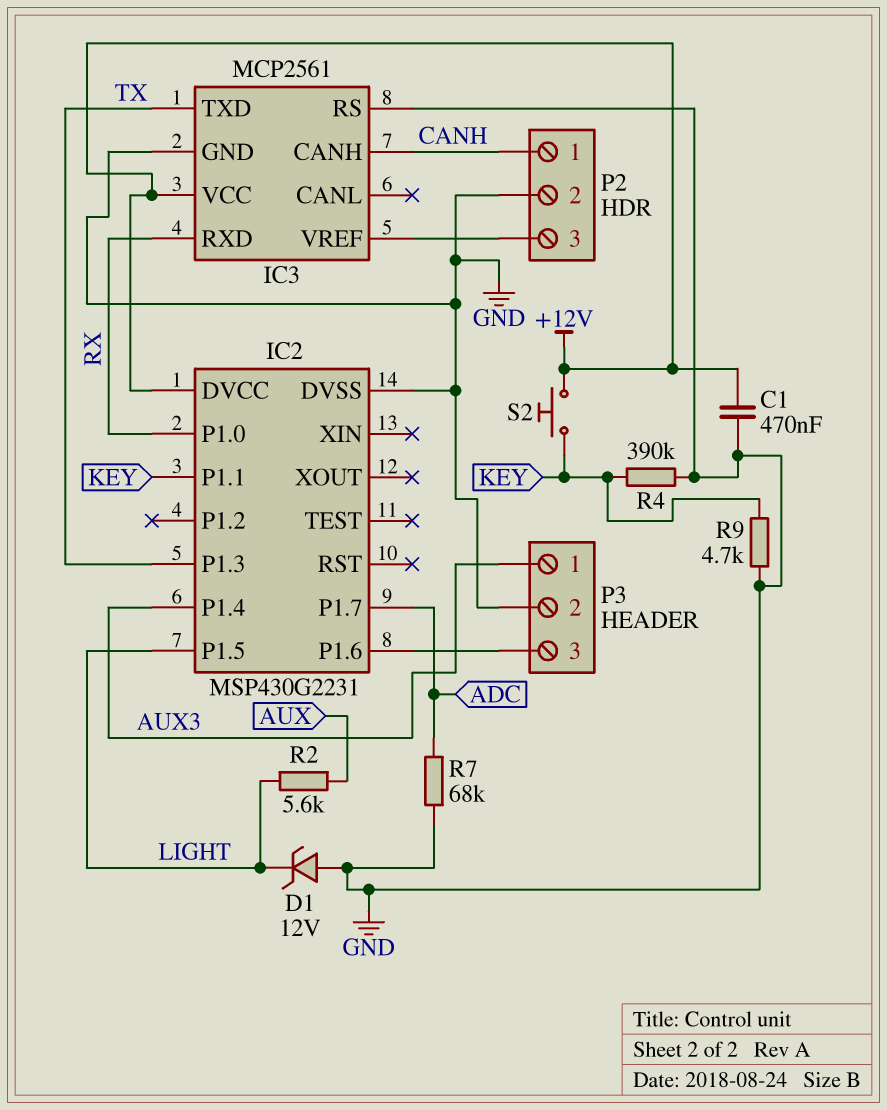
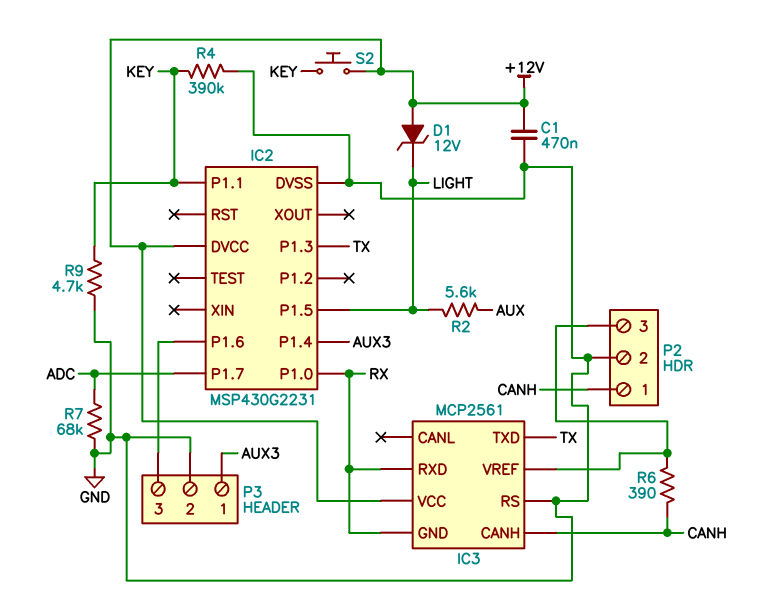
D1: zener 12V (A GND, K LIGHT) -> zener 12V (A +12V, K LIGHT)
IC3 pin GND: GND -> RX
R6: none -> 390 (CANH, IC3/VREF)

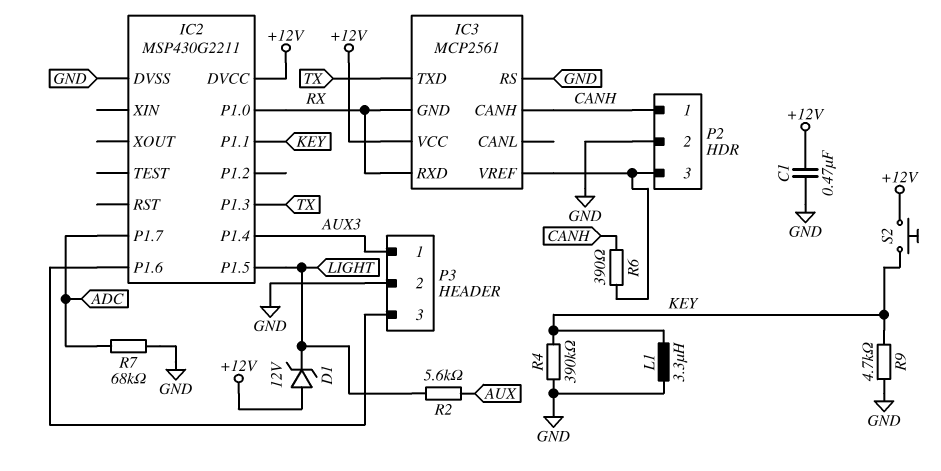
IC2: MSP430G2231 -> MSP430G2211
L1: none -> 3.3uH (GND, KEY)

